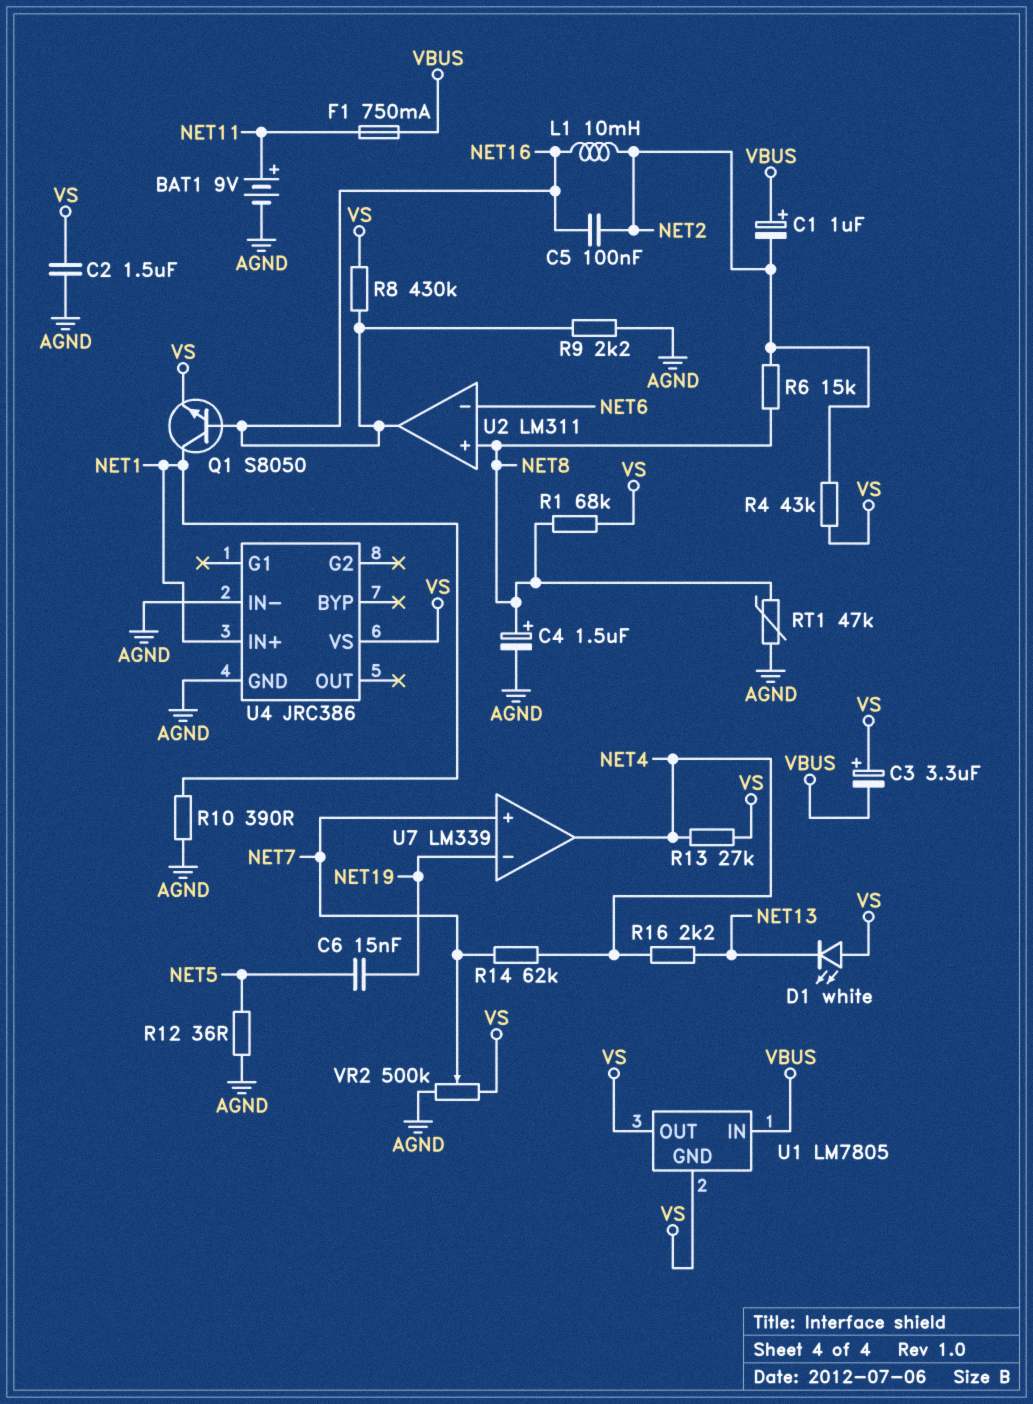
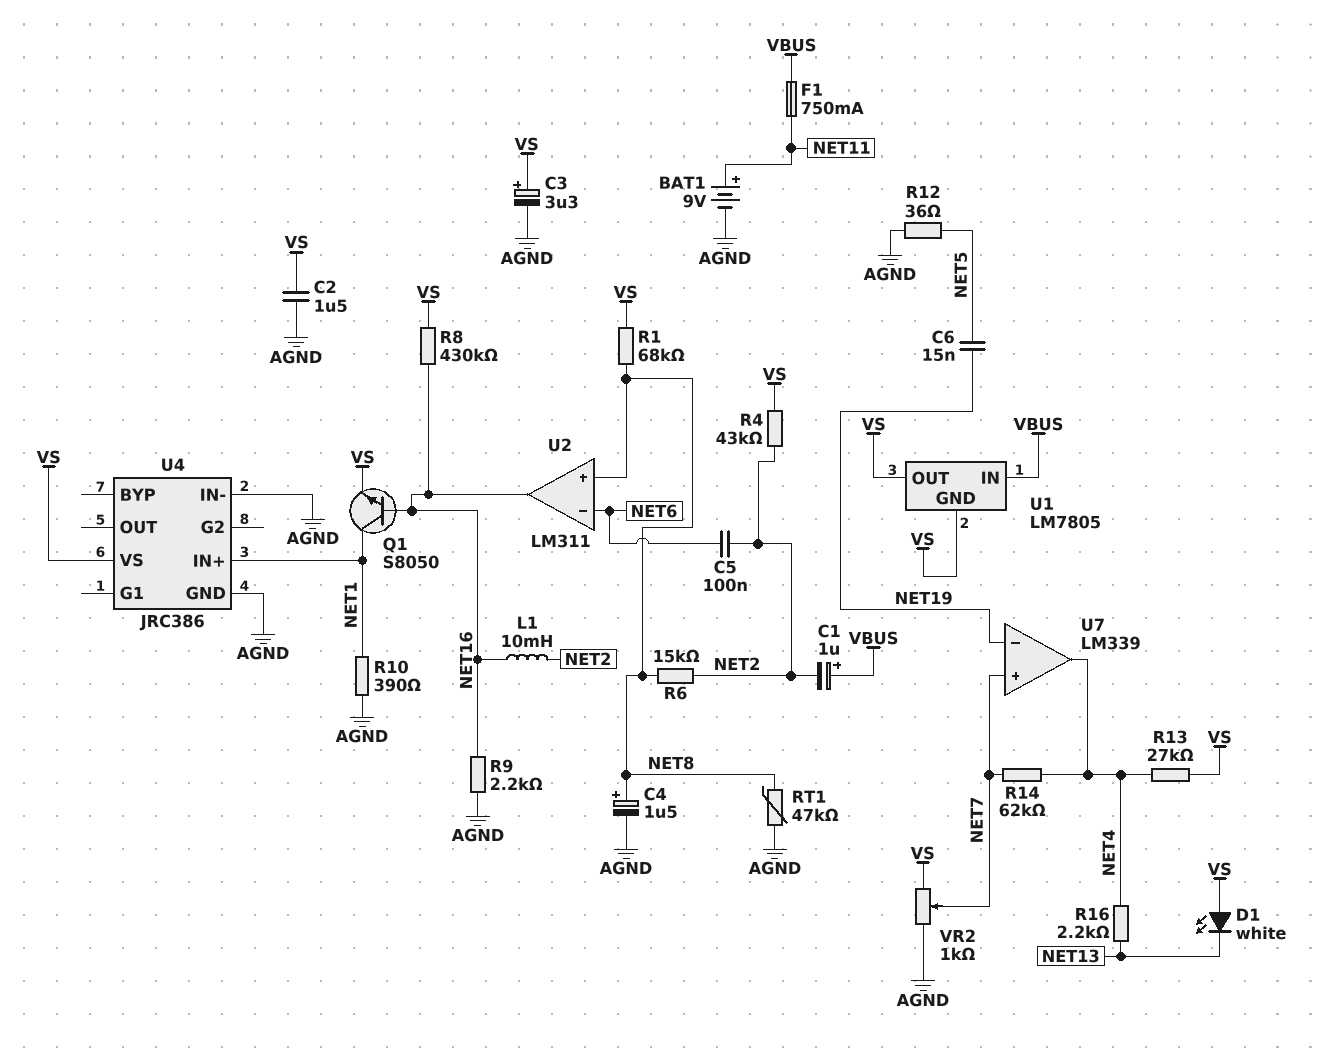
C3: 3.3uF (plus VS, minus VBUS) -> 3.3uF (plus VS, minus AGND)
C5: 100nF (NET2, NET16) -> 100nF (NET2, NET6)
VR2: 500k (AGND, VS, wiper NET7) -> 1k (AGND, VS, wiper NET7)

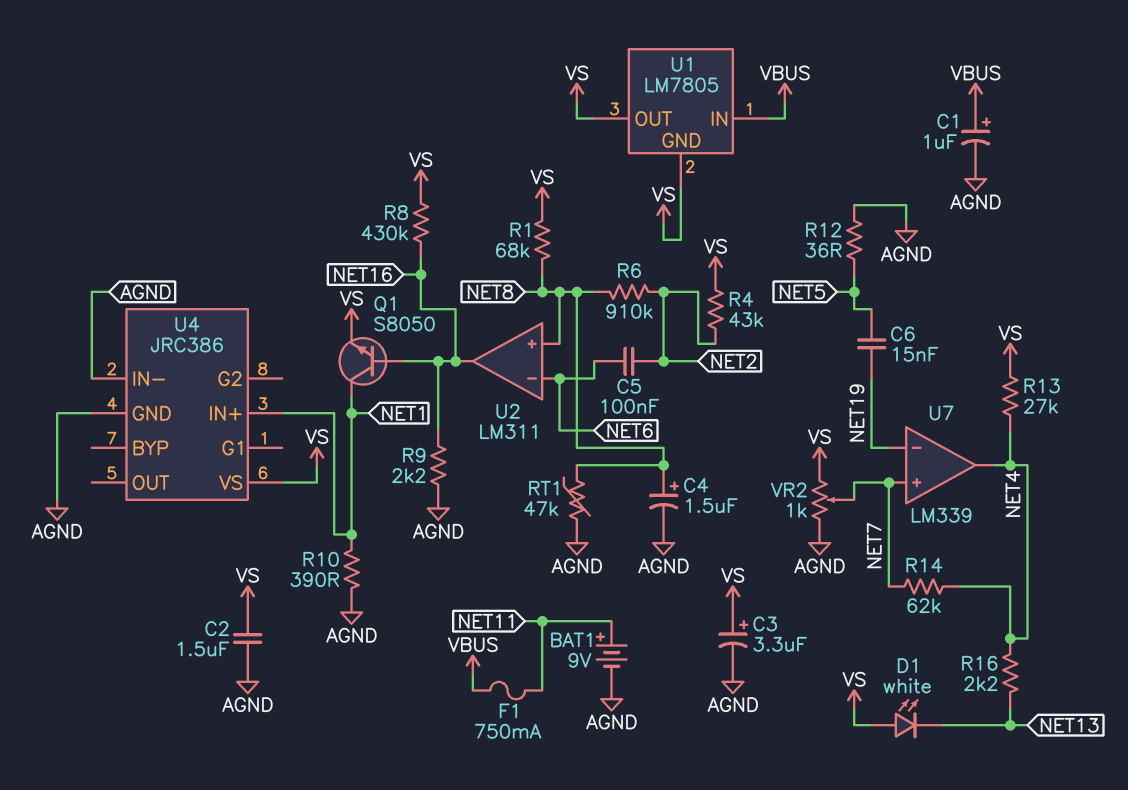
C1: 1uF (plus VBUS, minus NET2) -> 1uF (plus VBUS, minus AGND)
L1: 10mH (NET2, NET16) -> none
R6: 15k (NET2, NET8) -> 910k (NET2, NET8)

